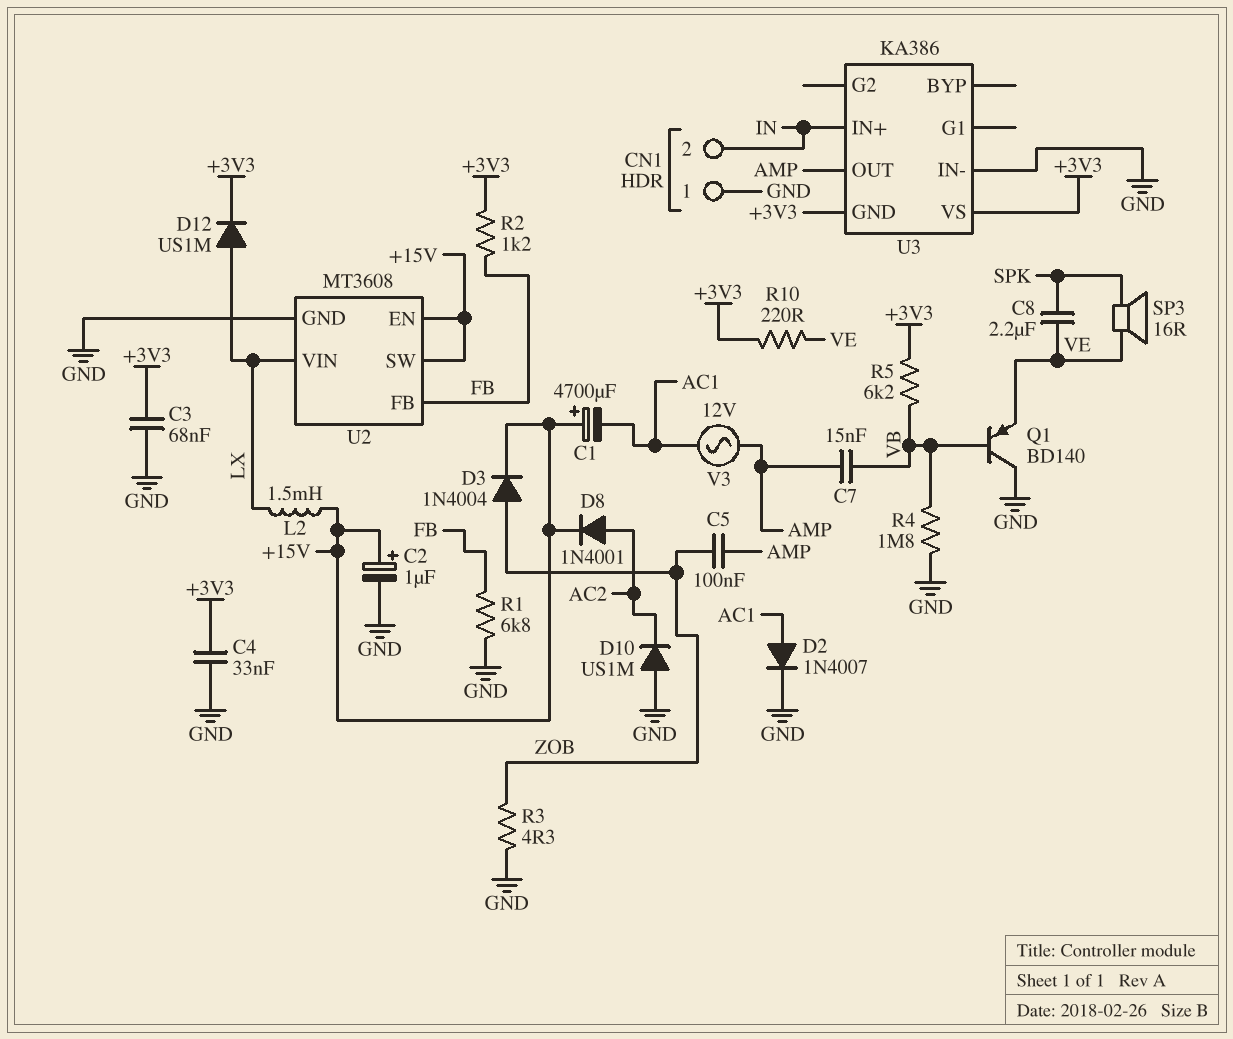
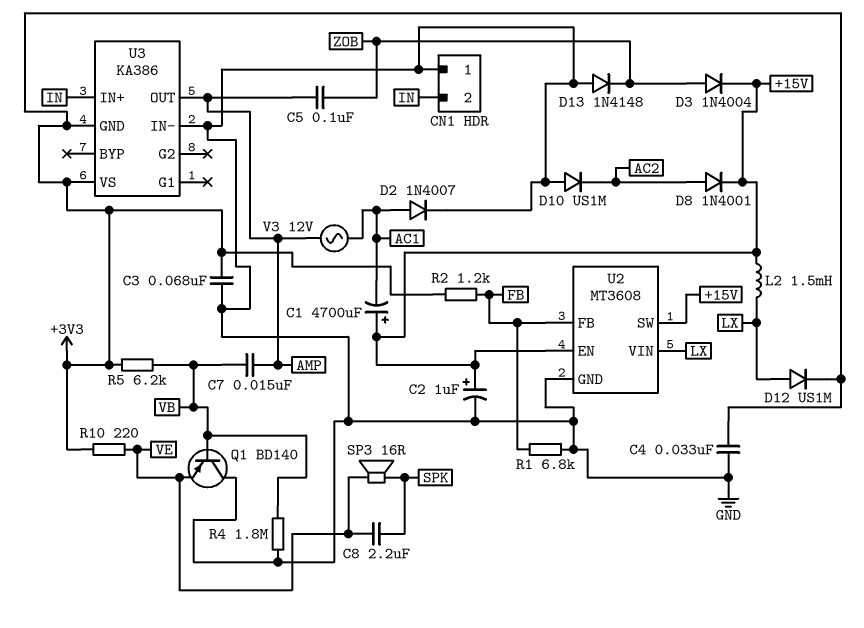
D13: none -> diode 1N4148 (A GND, K ZOB)
R3: 4.3 (GND, ZOB) -> none

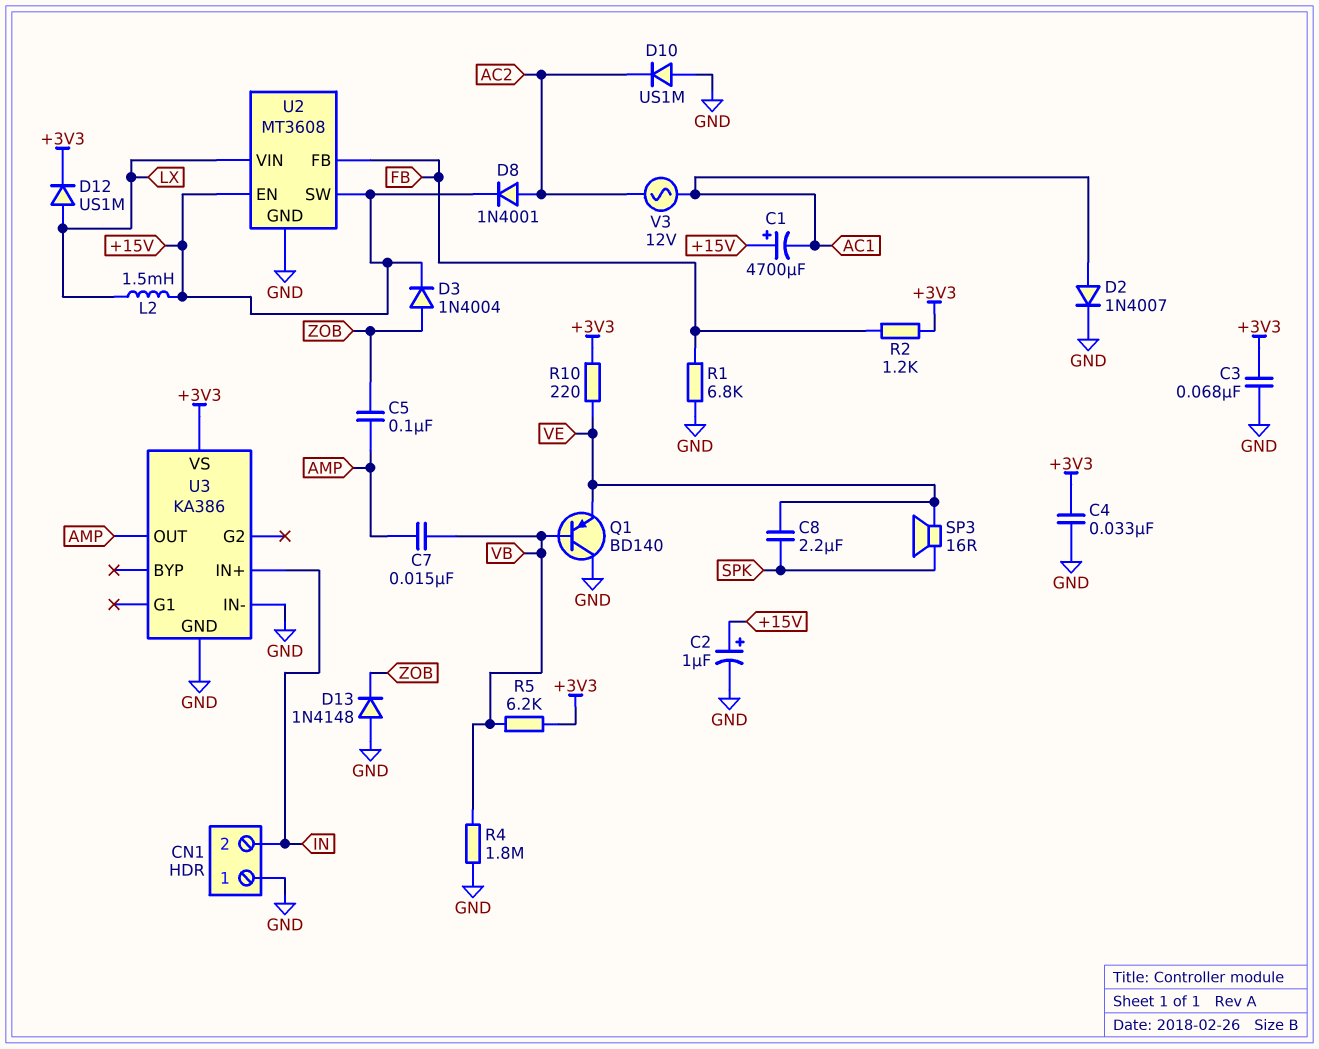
U3 pin GND: +3V3 -> GND
V3: AC 12V (AC1, AMP) -> AC 12V (AC1, AC2)

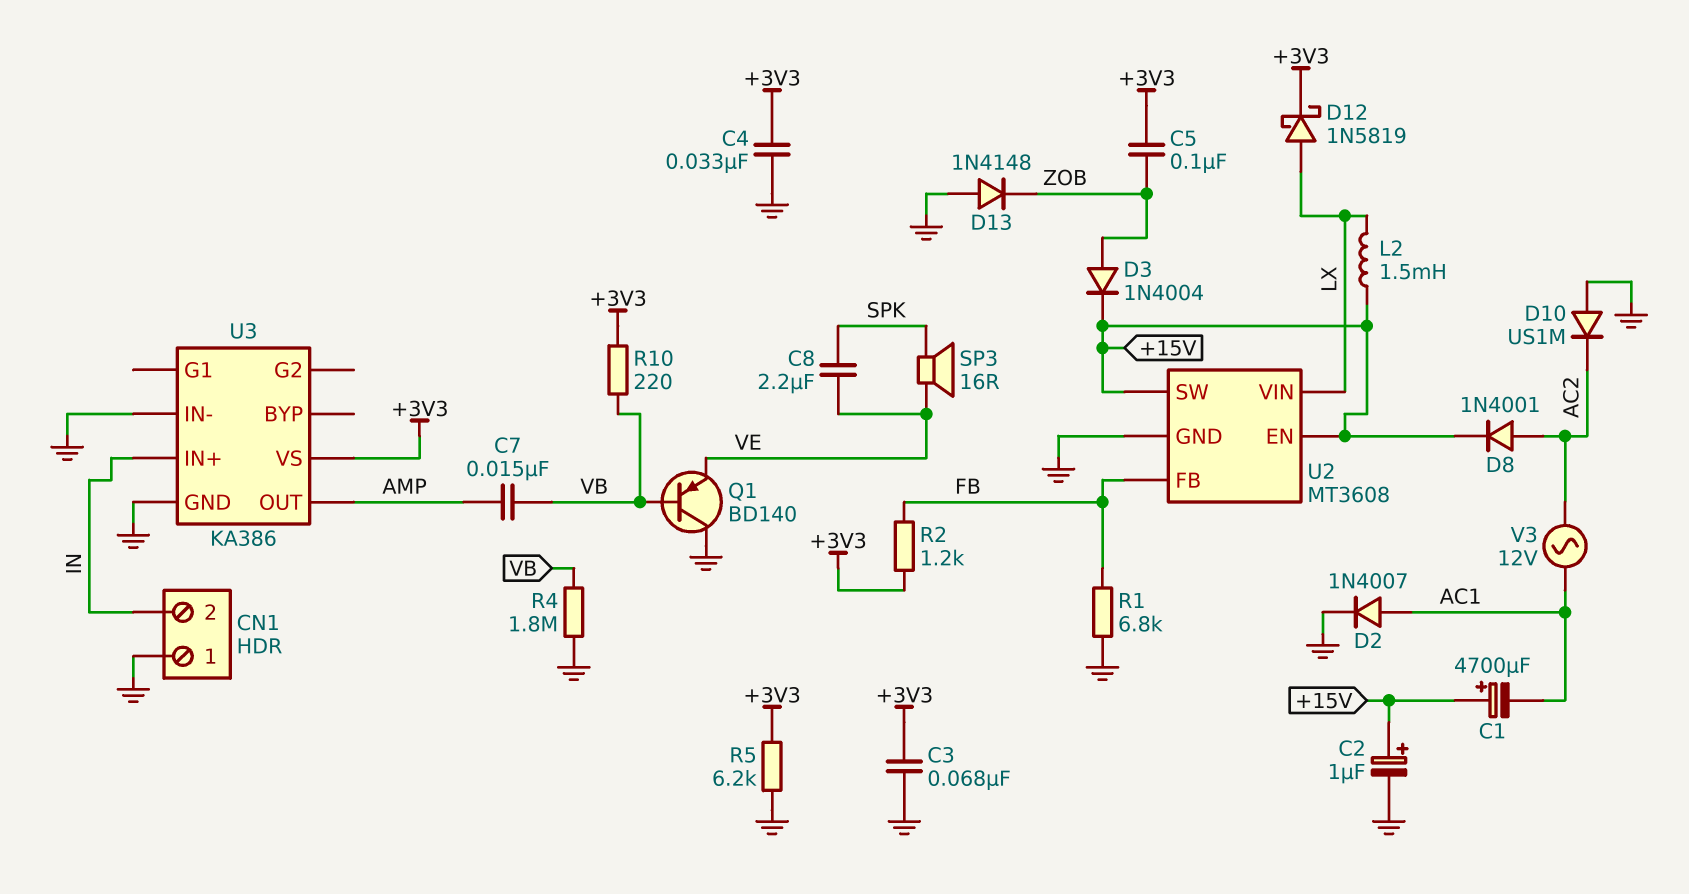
C5: 100nF (AMP, ZOB) -> 100nF (+3V3, ZOB)
D12: diode US1M (A LX, K +3V3) -> schottky 1N5819 (A LX, K +3V3)
R5: 6.2k (+3V3, VB) -> 6.2k (+3V3, GND)
R10: 220 (+3V3, VE) -> 220 (+3V3, VB)

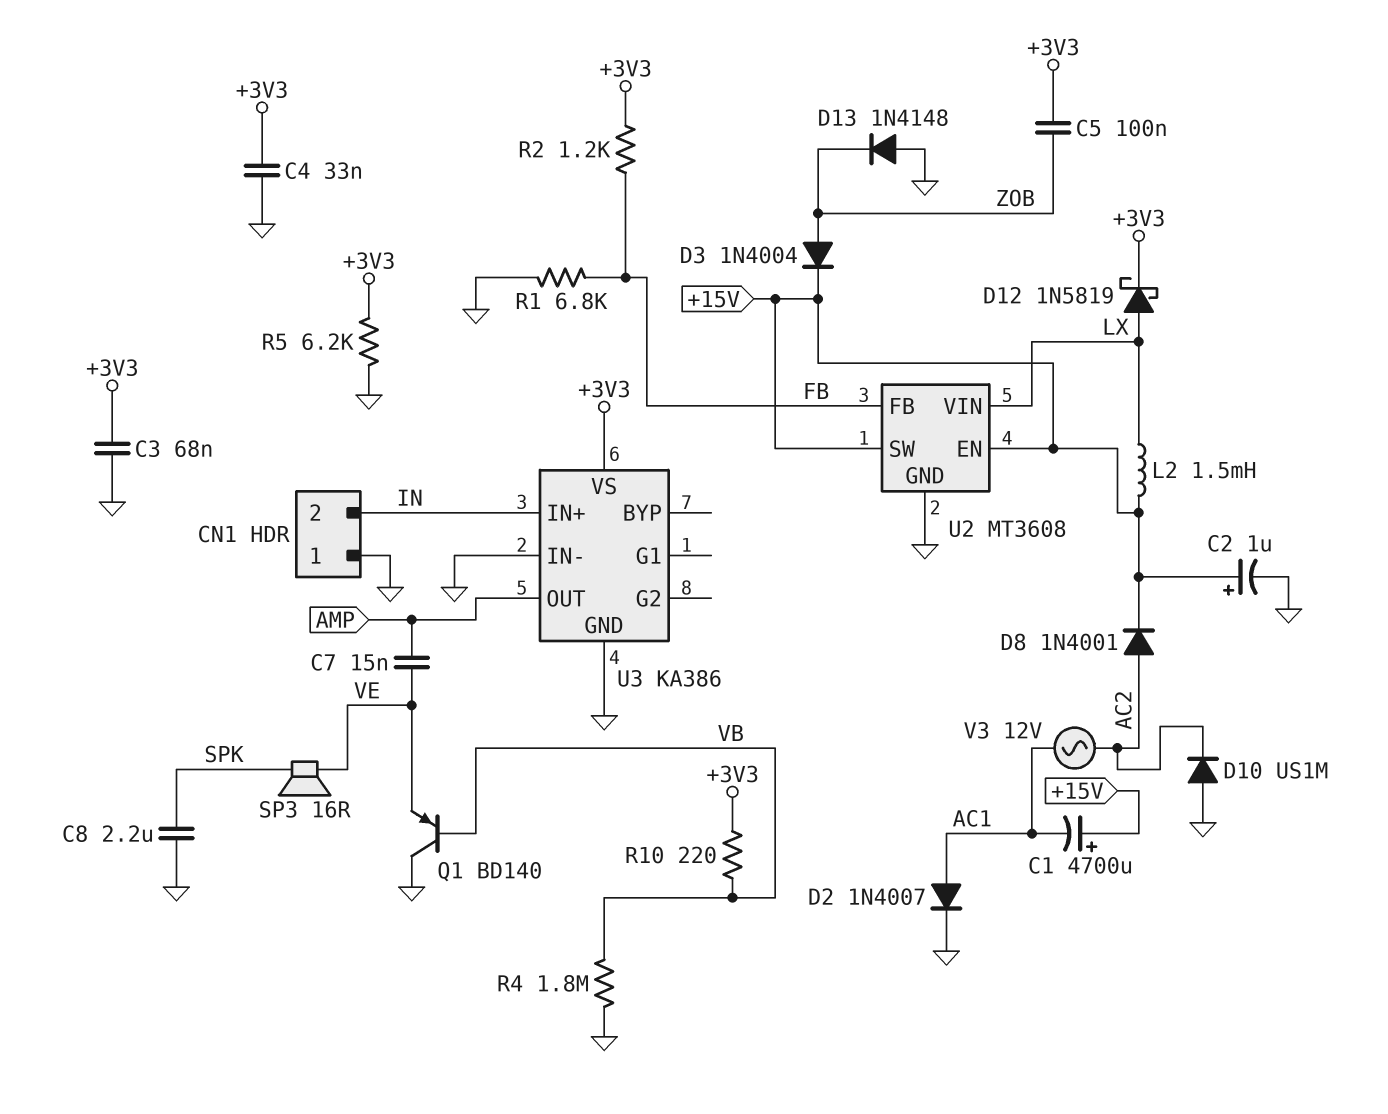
C7: 15nF (AMP, VB) -> 15nF (AMP, VE)
C8: 2.2uF (SPK, VE) -> 2.2uF (GND, SPK)

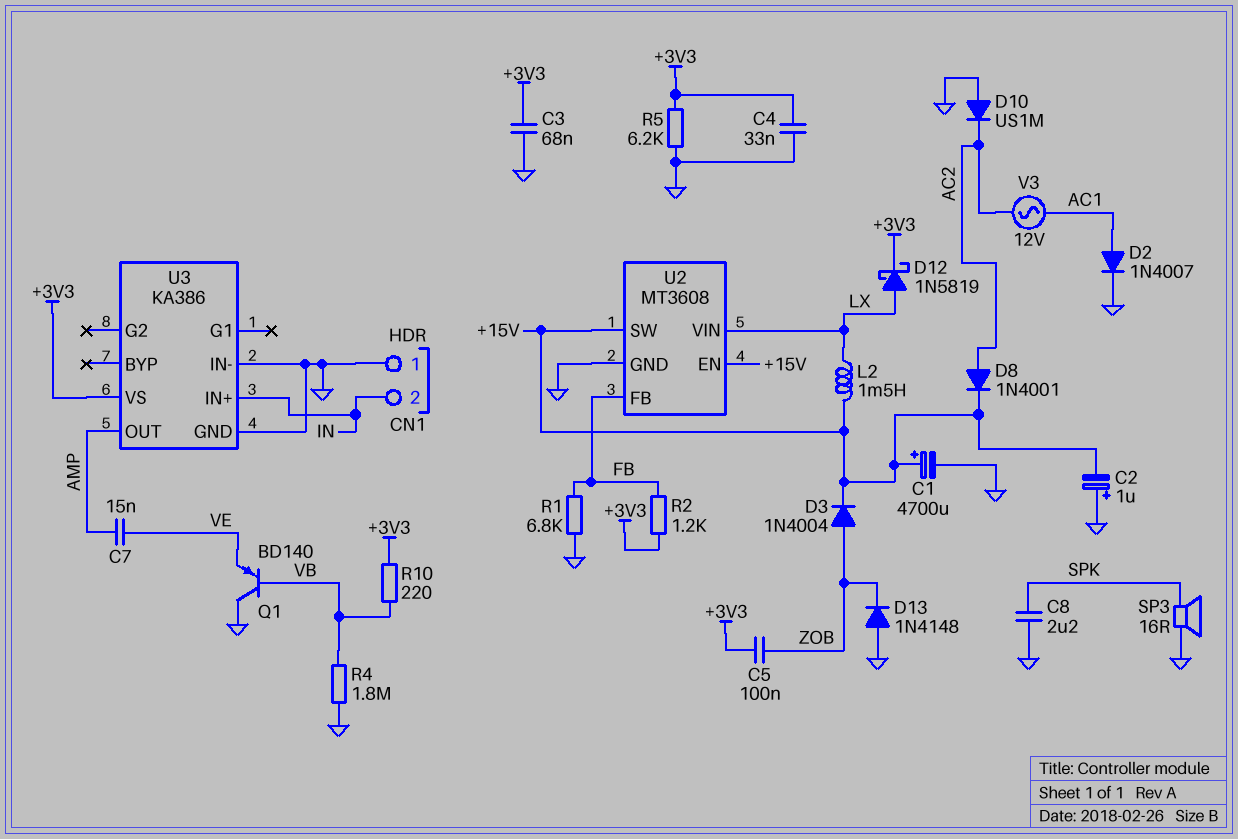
C1: 4700uF (plus +15V, minus AC1) -> 4700uF (plus +15V, minus GND)
C2: 1uF (plus +15V, minus GND) -> 1uF (plus GND, minus +15V)
SP3: speaker 16R (SPK, VE) -> speaker 16R (GND, SPK)

